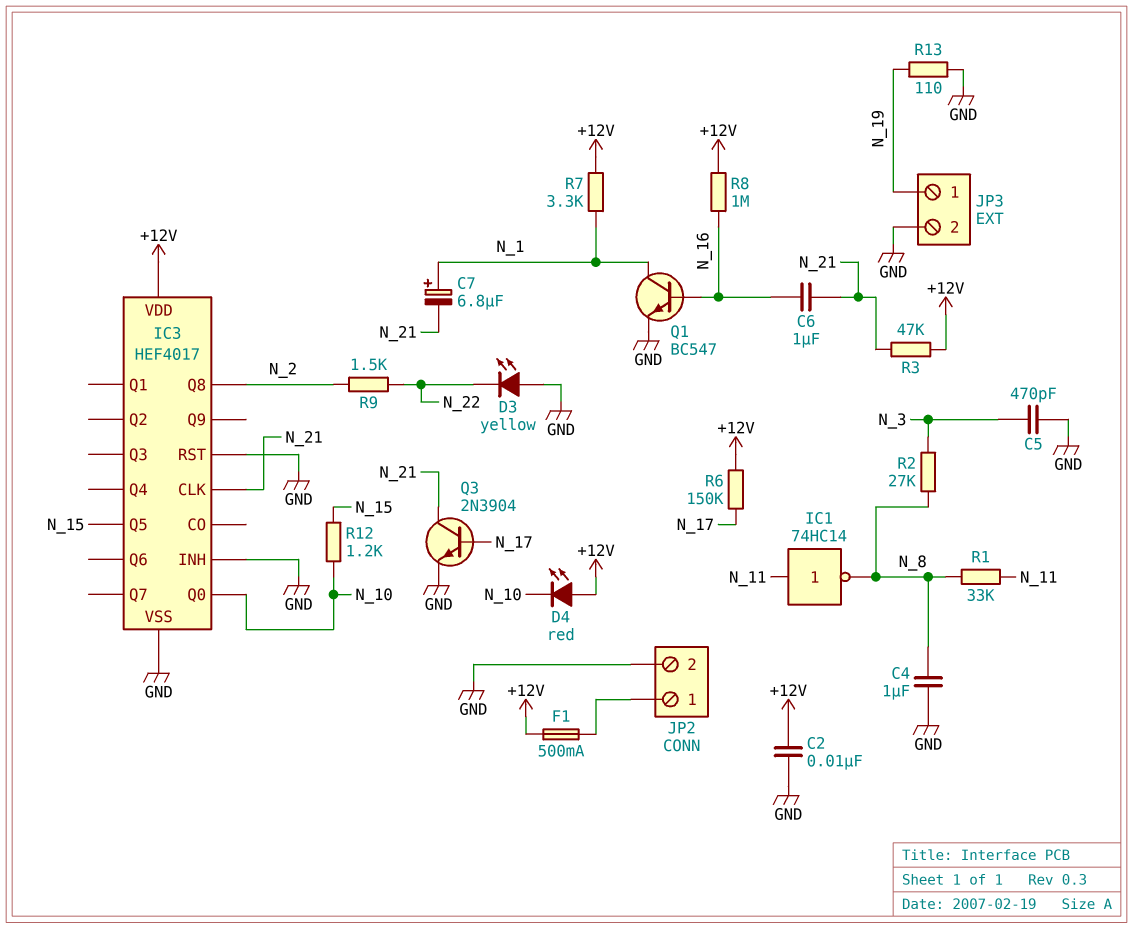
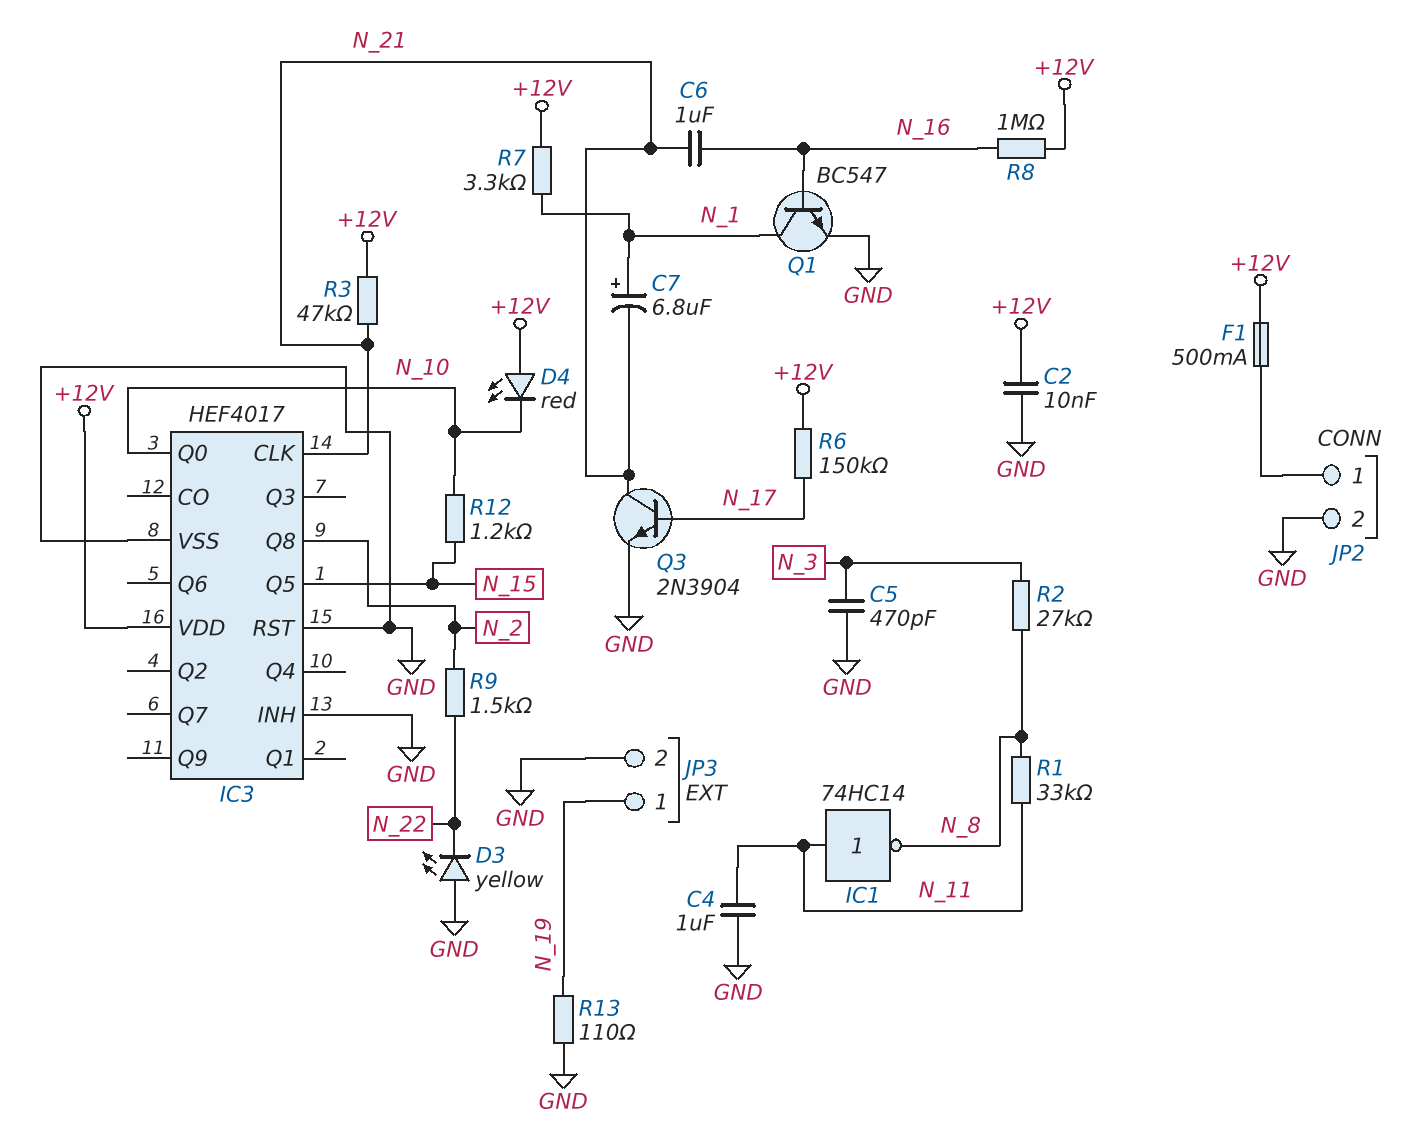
C4: 1uF (GND, N_8) -> 1uF (GND, N_11)

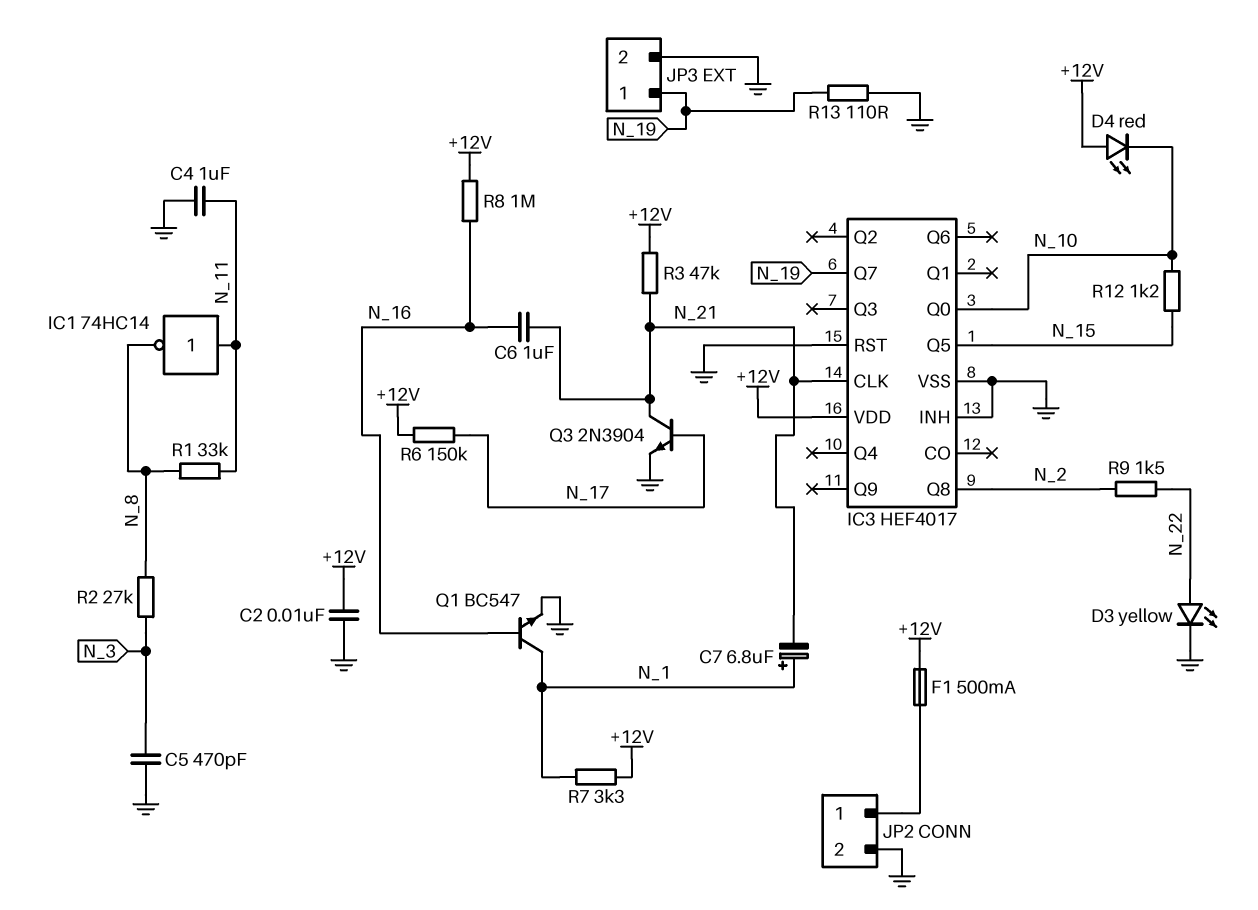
D3: LED yellow (A GND, K N_22) -> LED yellow (A N_22, K GND)
IC3 pin Q7: none -> N_19

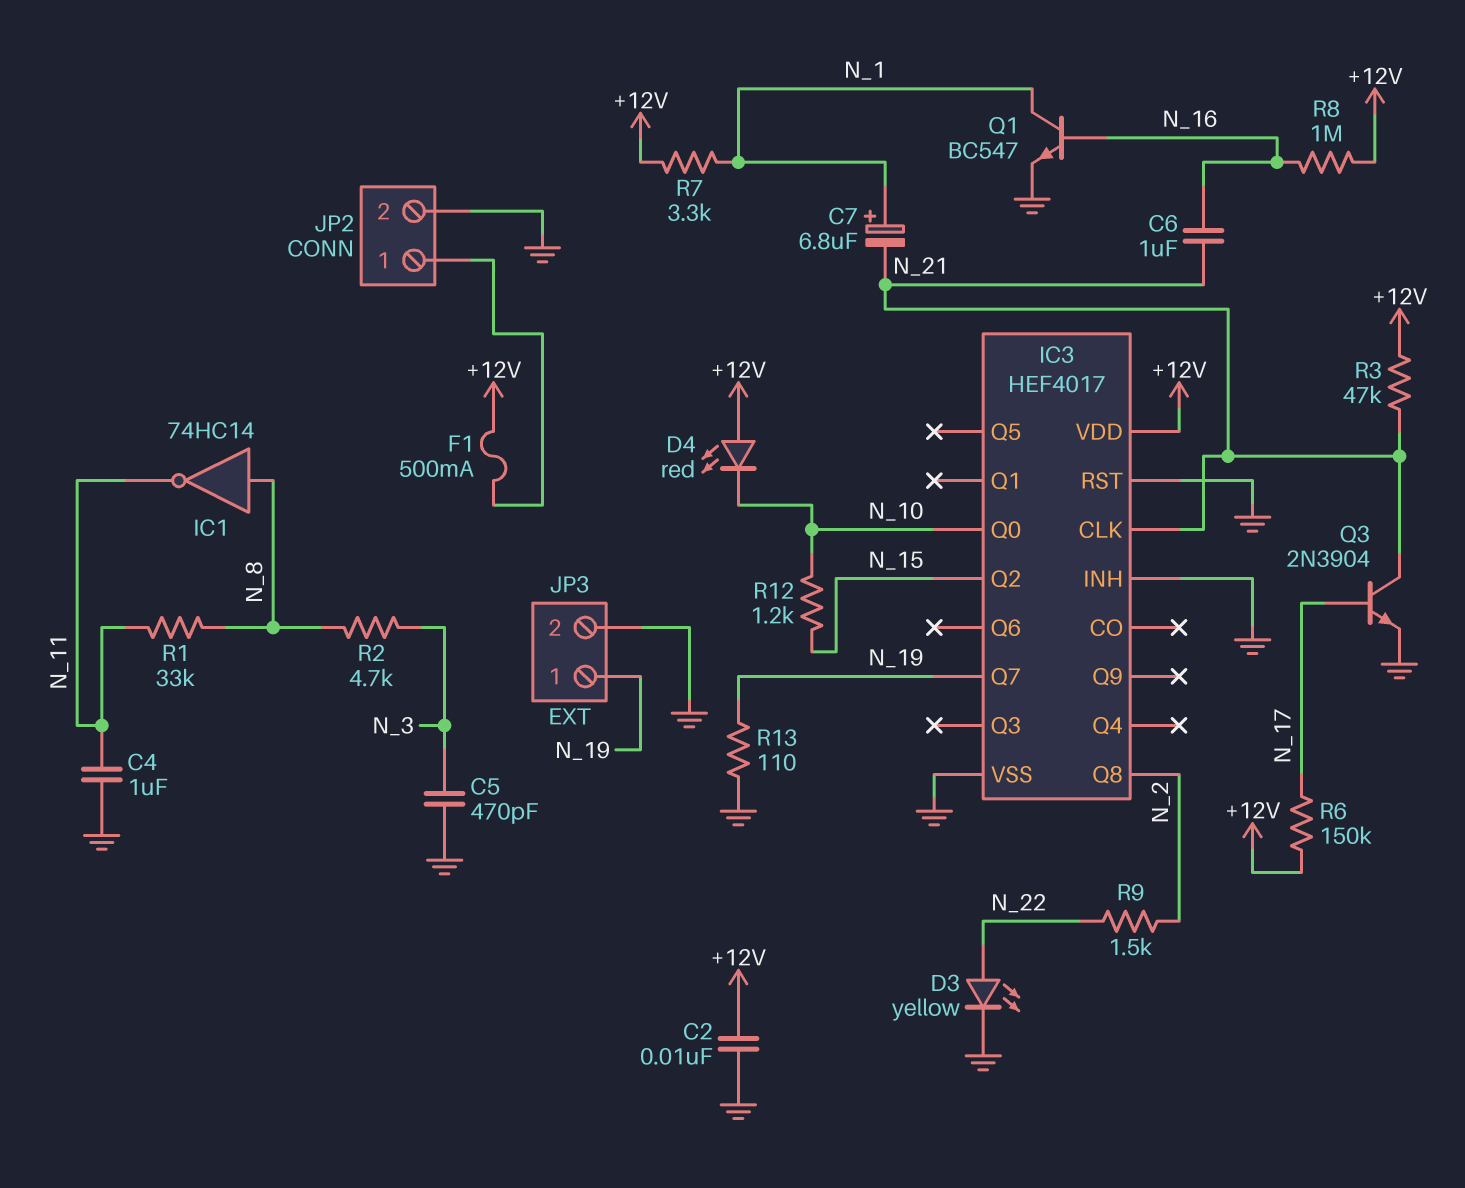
IC1: NOT 74HC14 (in N_11, out N_8) -> NOT 74HC14 (in N_8, out N_11)
IC3 pin Q2: none -> N_15
IC3 pin Q5: N_15 -> none
R2: 27k (N_3, N_8) -> 4.7k (N_3, N_8)

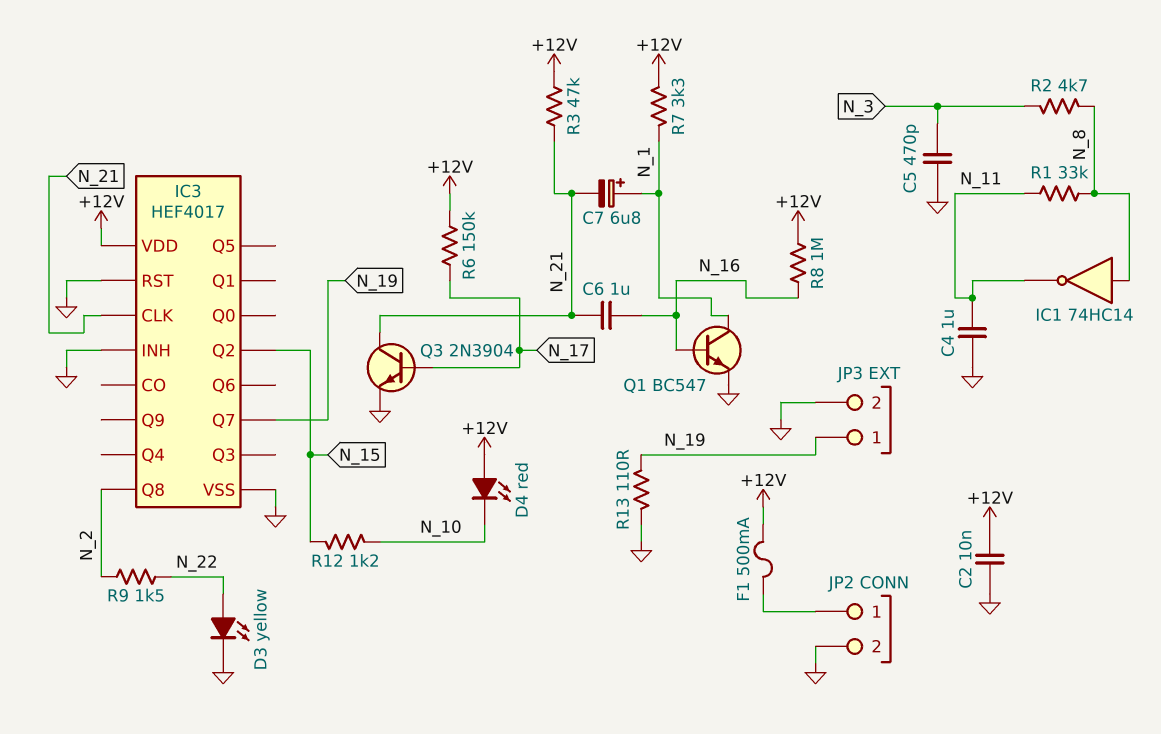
IC3 pin Q0: N_10 -> none

